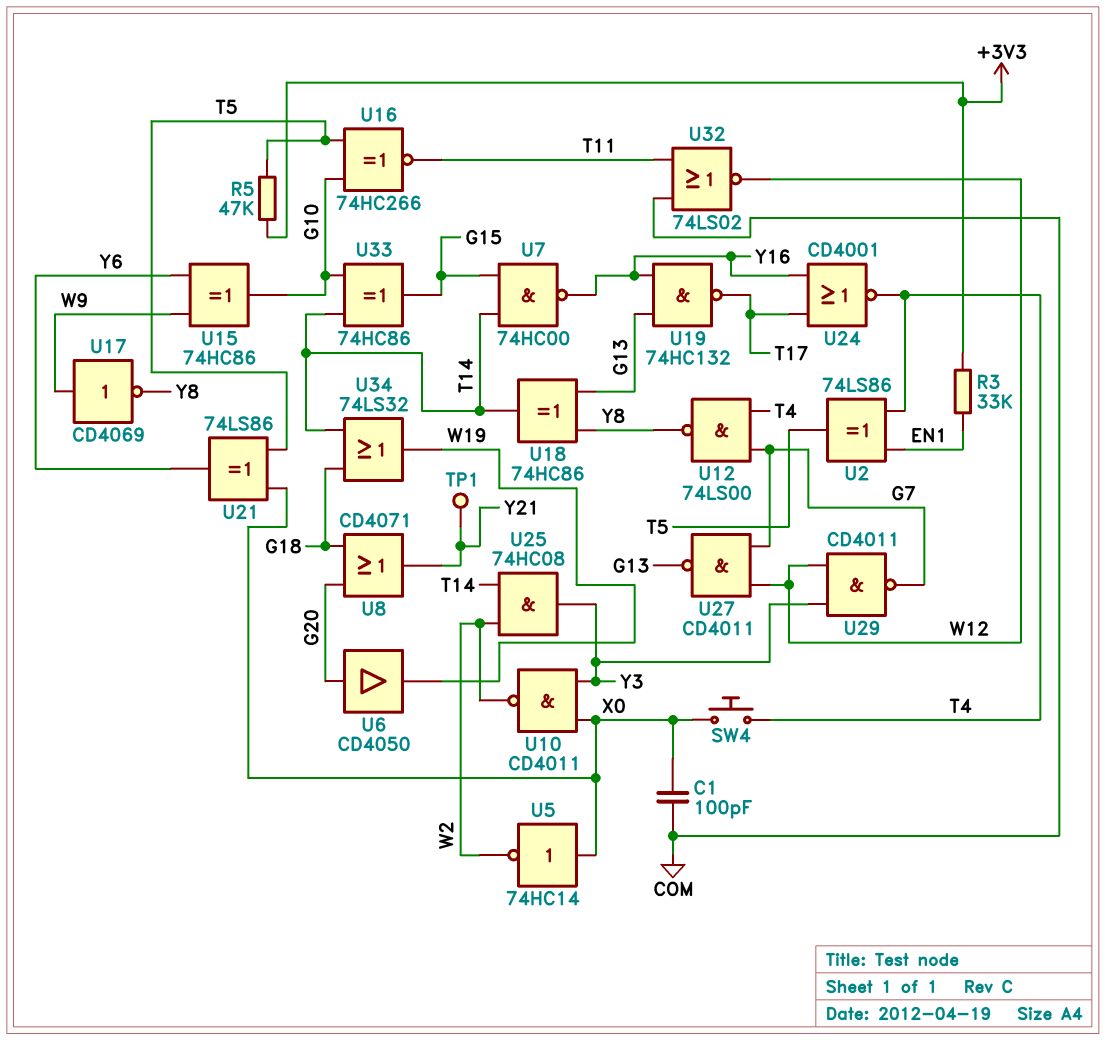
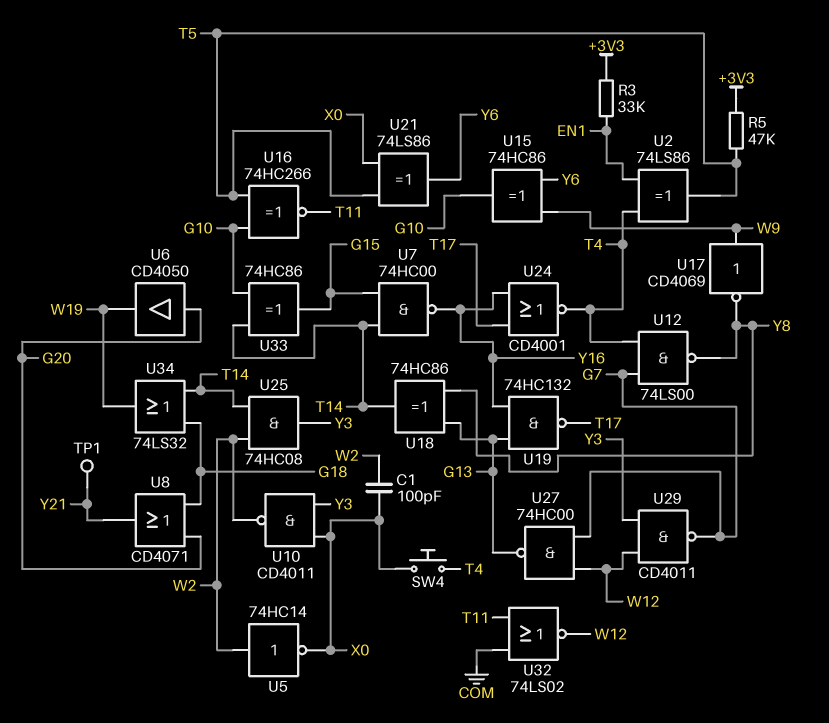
C1: 100pF (COM, X0) -> 100pF (W2, X0)
U5: NOT 74HC14 (in X0, out W2) -> NOT 74HC14 (in W2, out X0)
U27: NAND CD4011 (in G7, in W12, out G13) -> NAND 74HC00 (in G7, in W12, out G13)

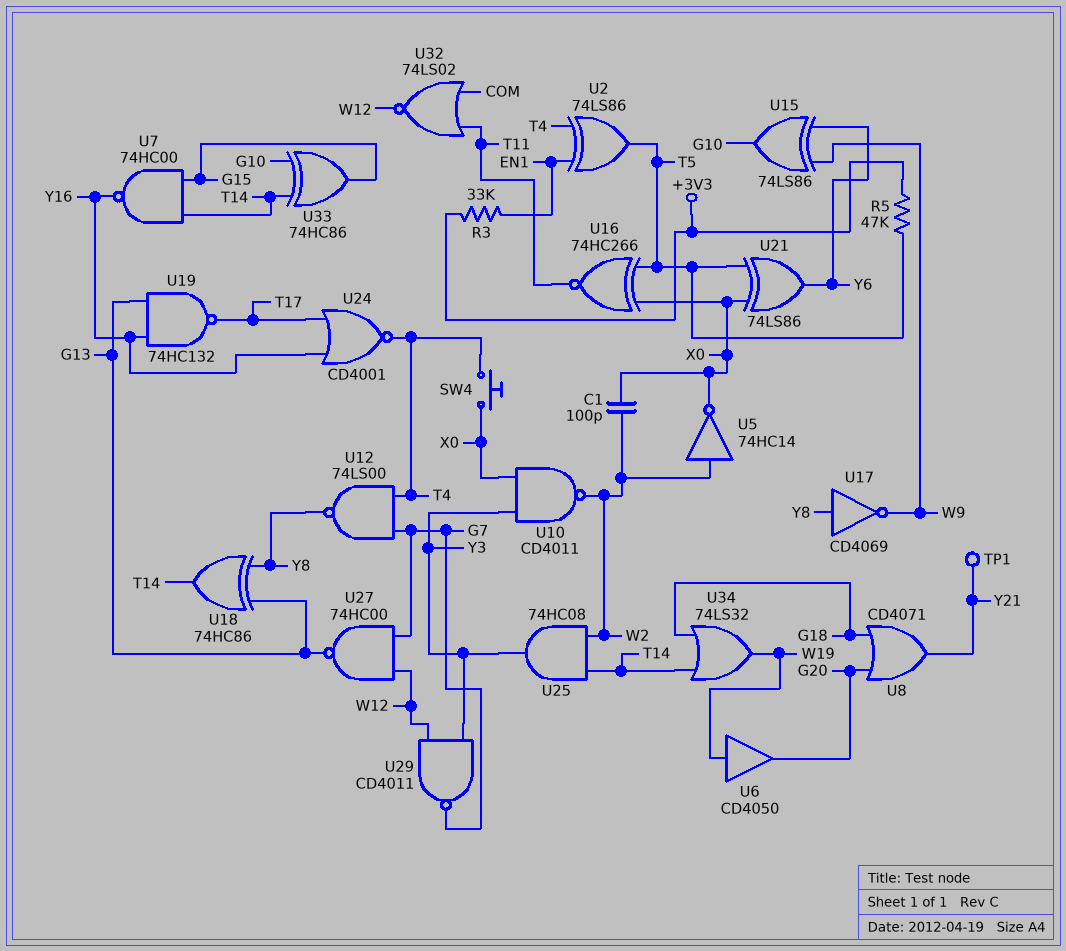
U6: buffer CD4050 (in G20, out W19) -> buffer CD4050 (in W19, out G20)
U15: XOR 74HC86 (in W9, in Y6, out G10) -> XOR 74LS86 (in W9, in Y6, out G10)
U16: XNOR 74HC266 (in G10, in T5, out T11) -> XNOR 74HC266 (in T5, in X0, out T11)
U17: NOT CD4069 (in W9, out Y8) -> NOT CD4069 (in Y8, out W9)

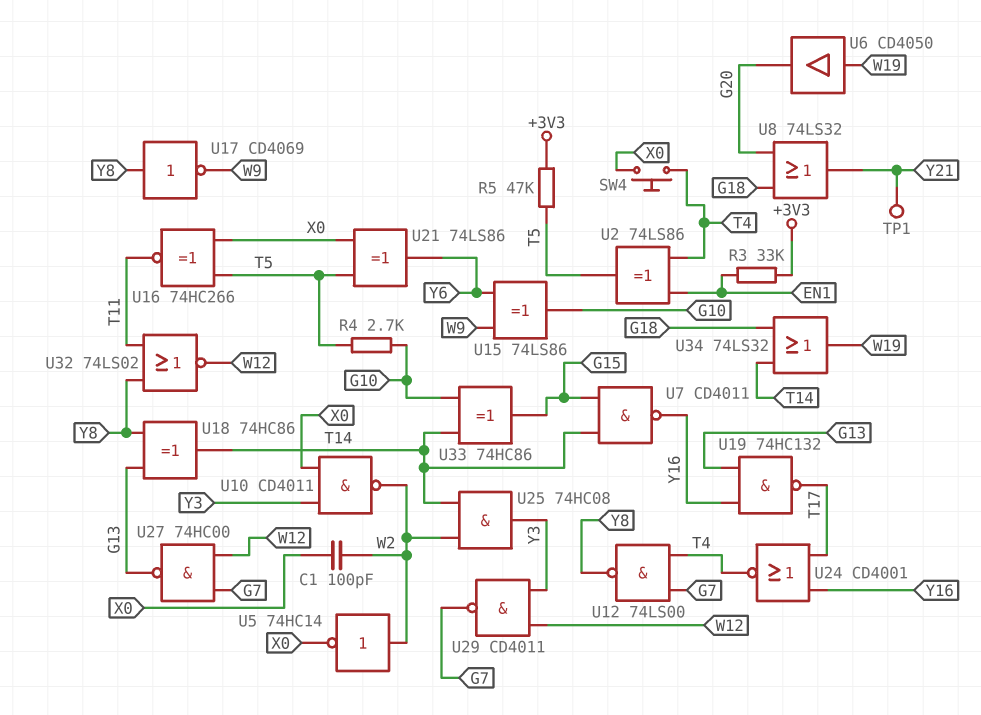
R4: none -> 2.7k (G10, T5)
U7: NAND 74HC00 (in G15, in T14, out Y16) -> NAND CD4011 (in G15, in T14, out Y16)
U8: OR CD4071 (in G18, in G20, out Y21) -> OR 74LS32 (in G18, in G20, out Y21)
U32: NOR 74LS02 (in COM, in T11, out W12) -> NOR 74LS02 (in T11, in Y8, out W12)

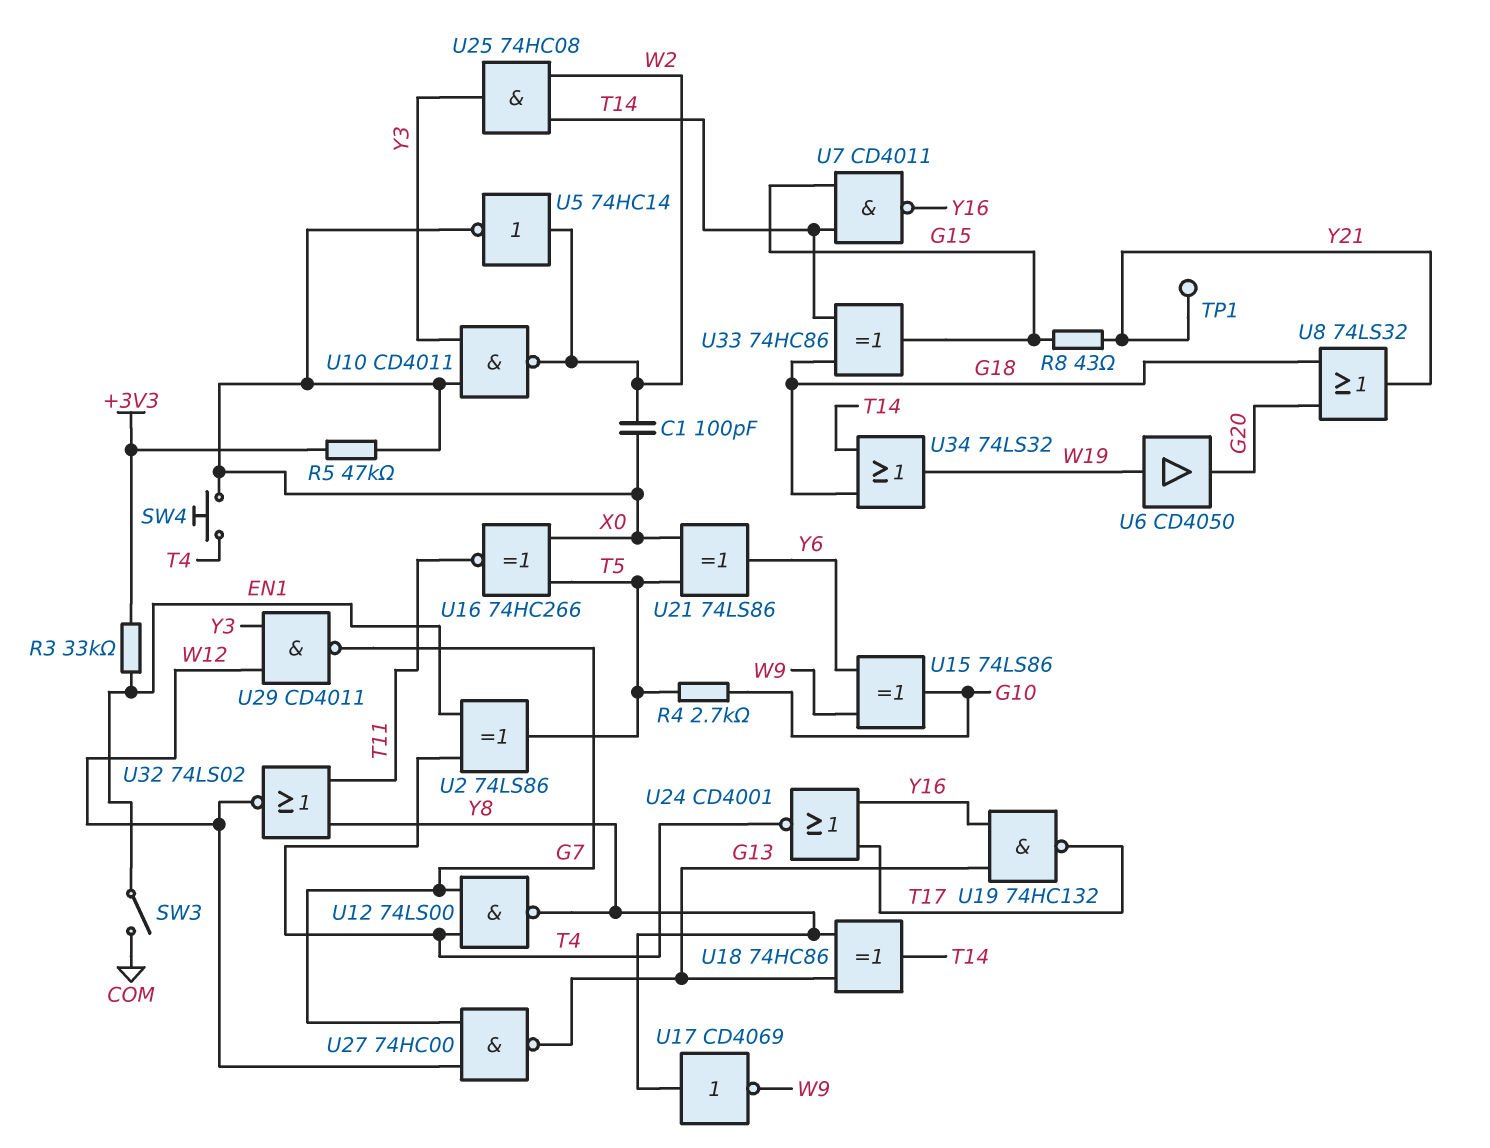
R5: 47k (+3V3, T5) -> 47k (+3V3, X0)
R8: none -> 43 (G15, Y21)
SW3: none -> switch (COM, EN1)
U33: XOR 74HC86 (in G10, in T14, out G15) -> XOR 74HC86 (in G18, in T14, out G15)

